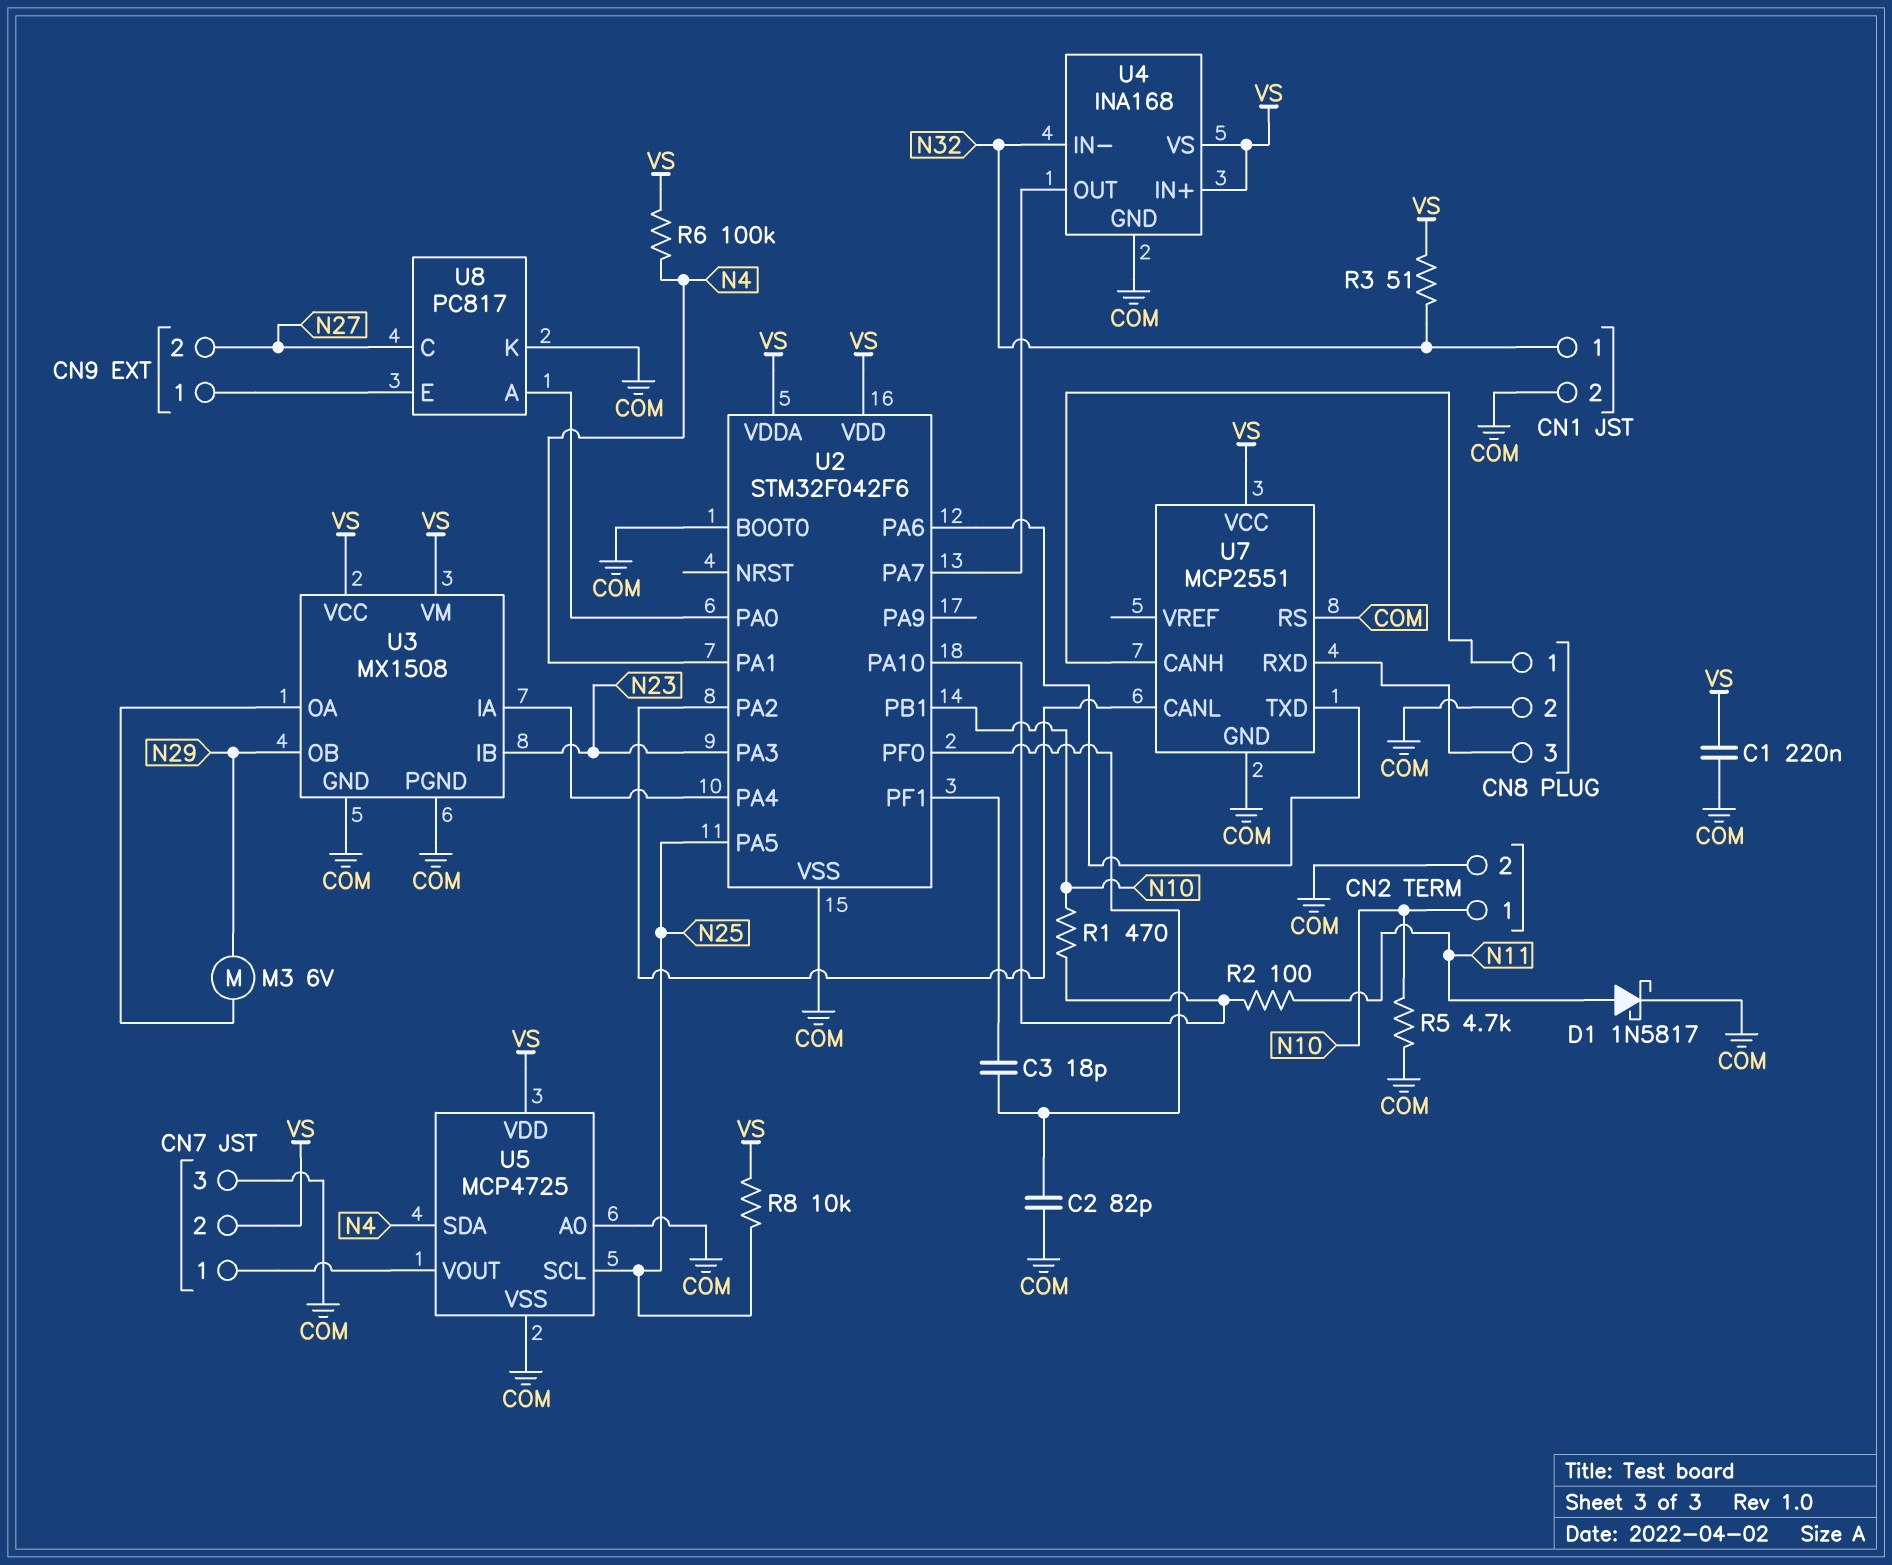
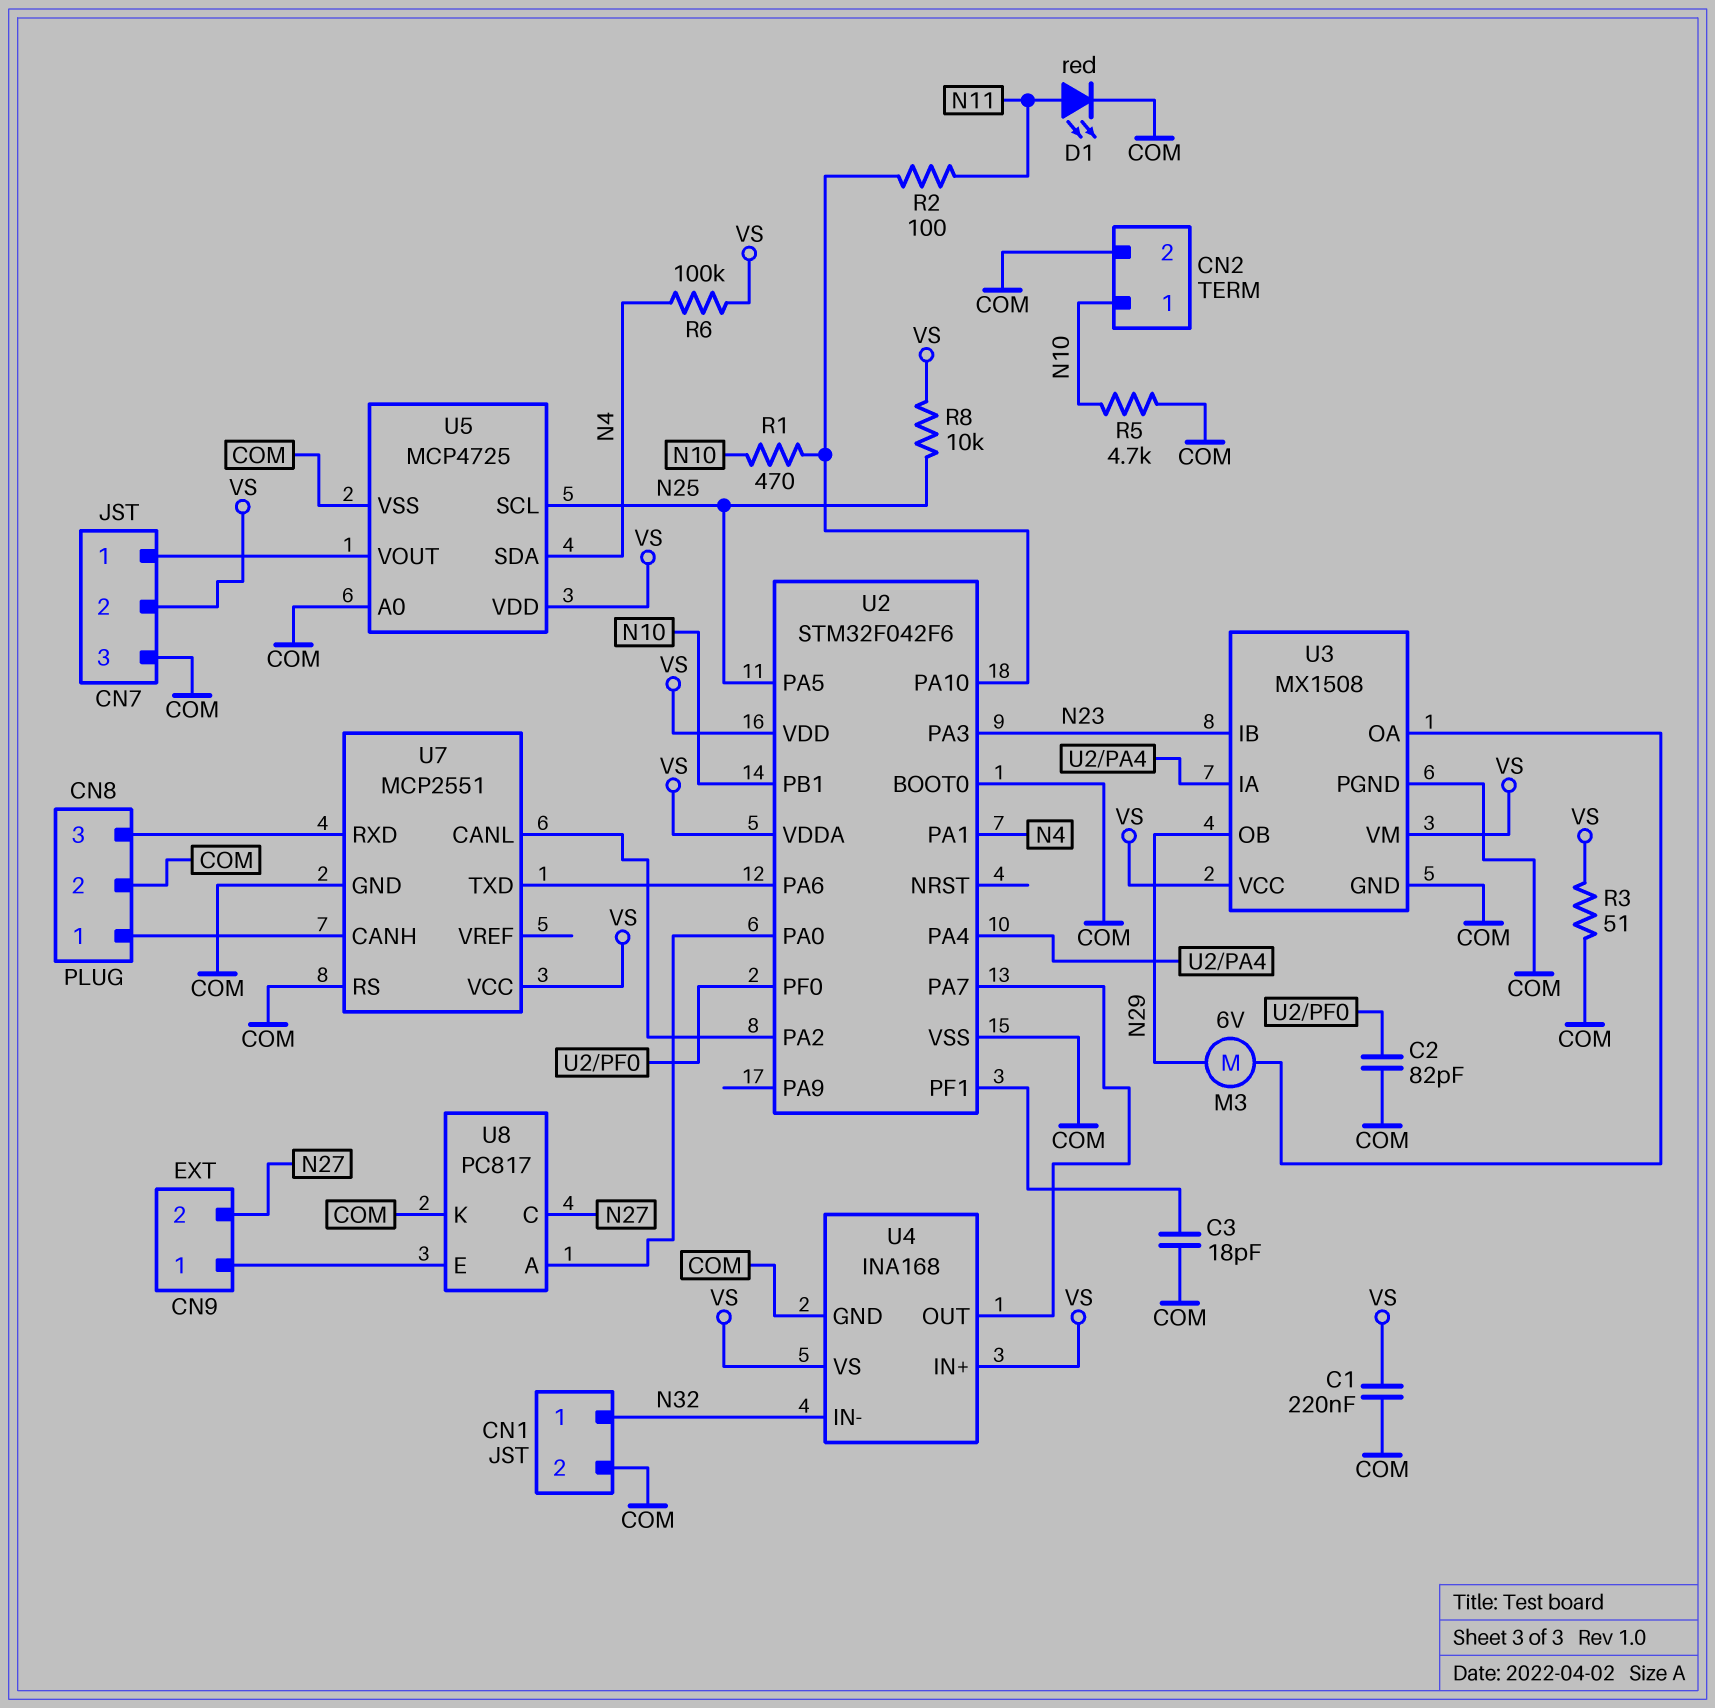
C3: 18pF (U2/PF0, U2/PF1) -> 18pF (COM, U2/PF1)
D1: schottky 1N5817 (A N11, K COM) -> LED red (A N11, K COM)
R3: 51 (N32, VS) -> 51 (COM, VS)

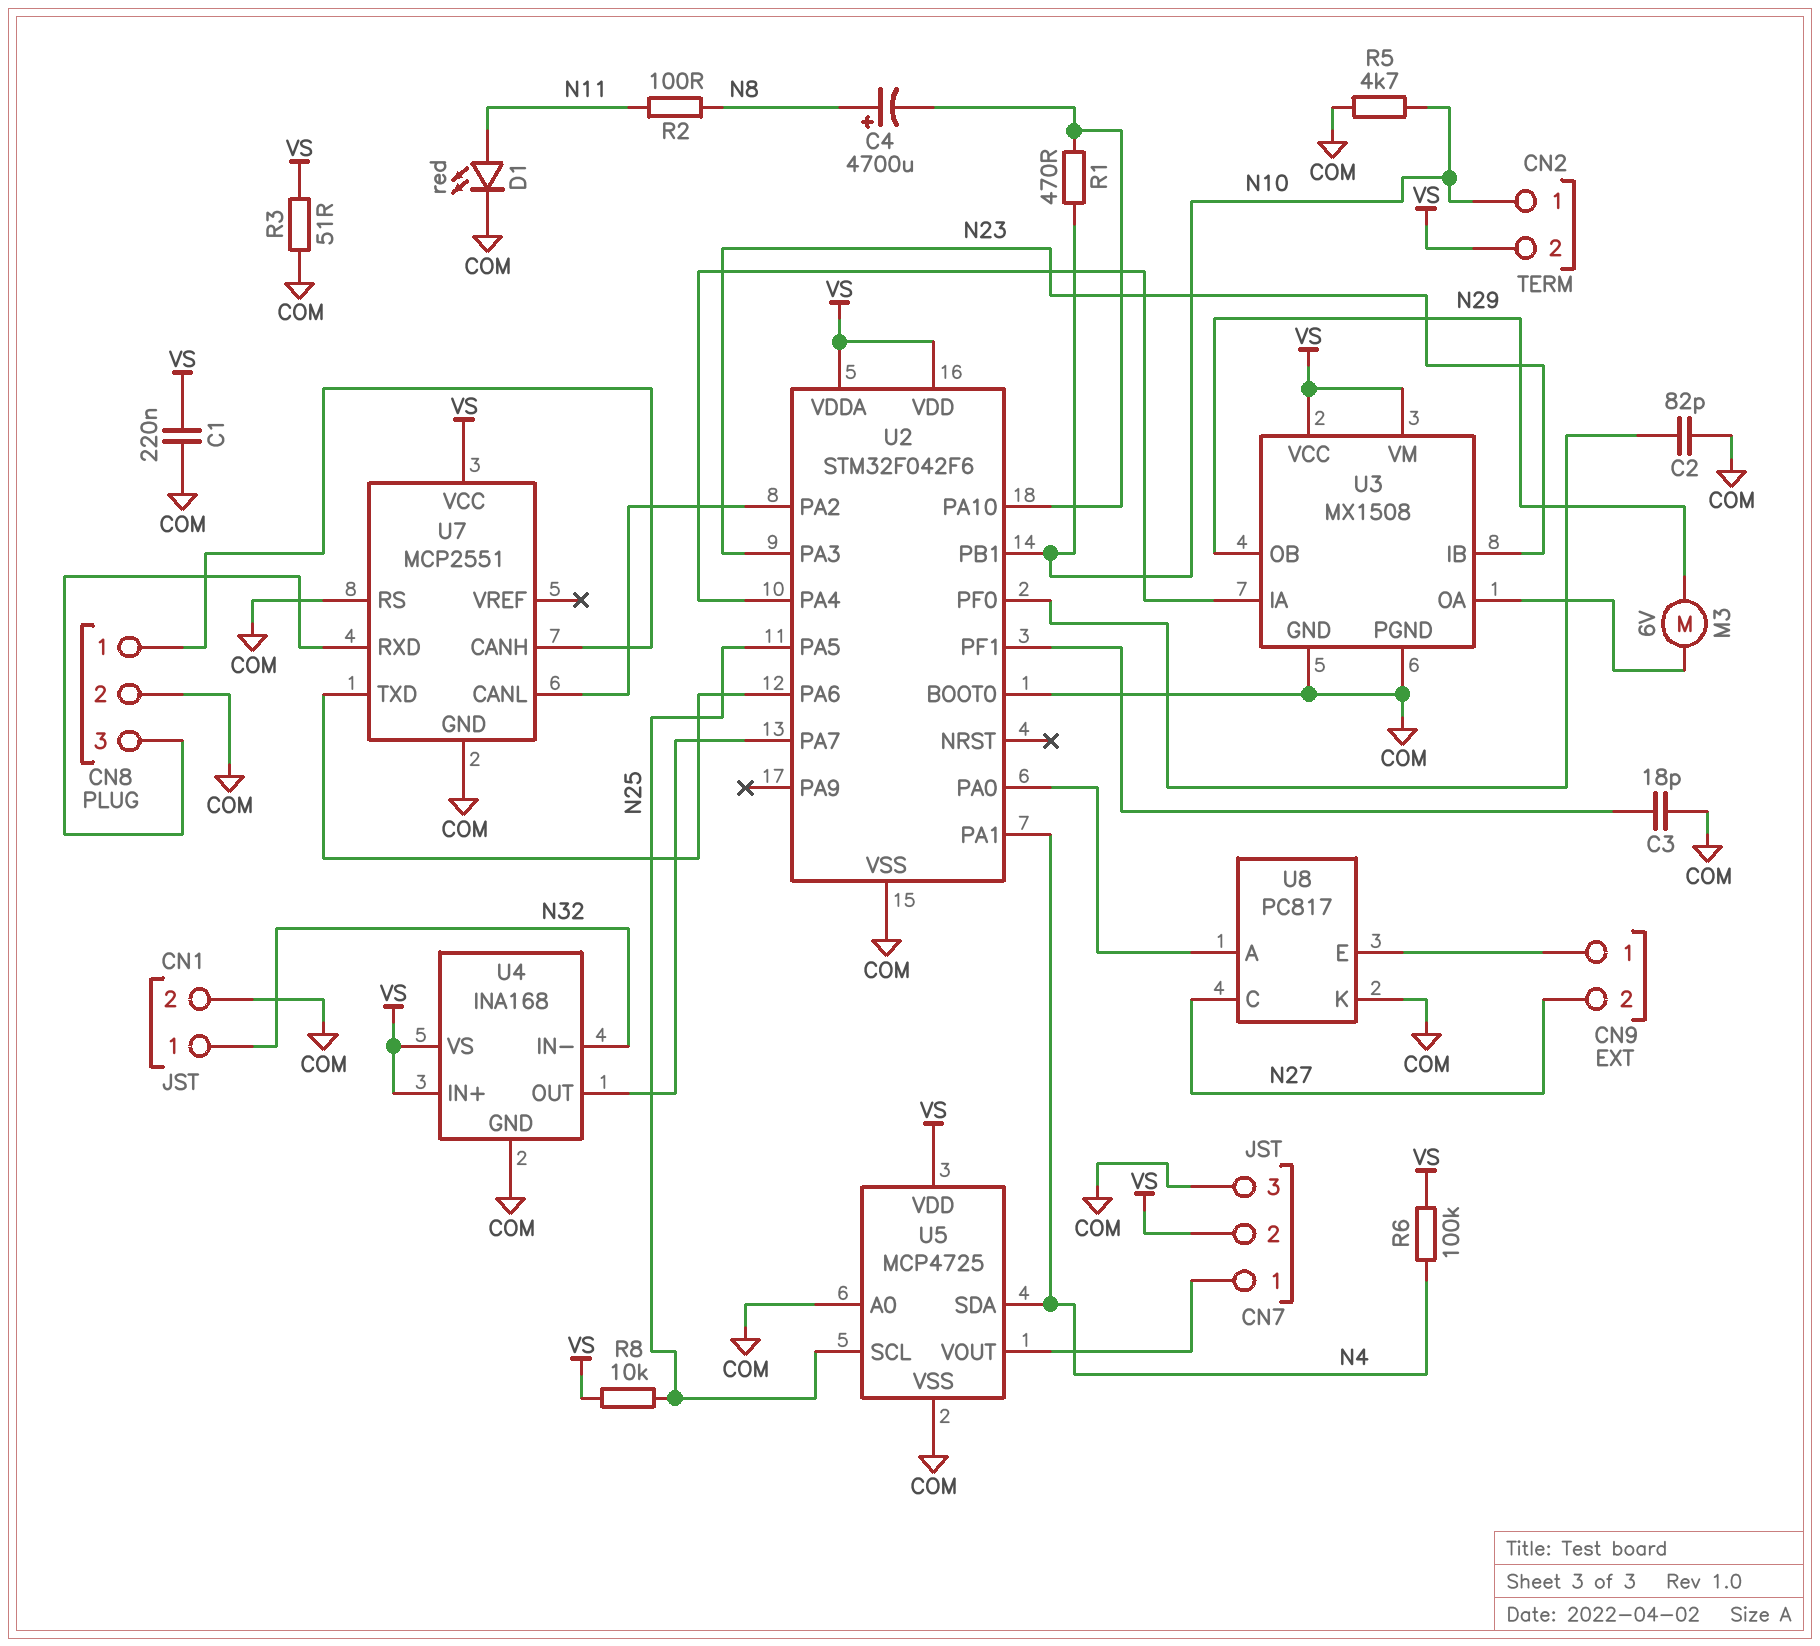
C4: none -> 4700uF (plus N8, minus U2/PA10)
CN2 pin 2: COM -> VS
R2: 100 (N11, U2/PA10) -> 100 (N8, N11)

